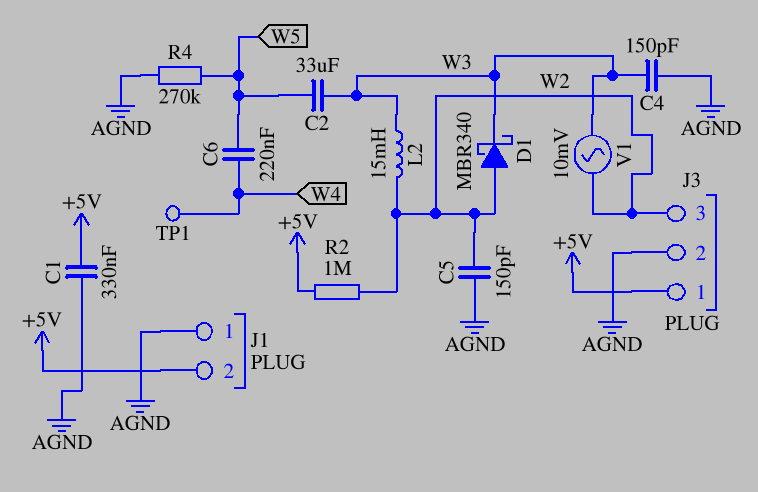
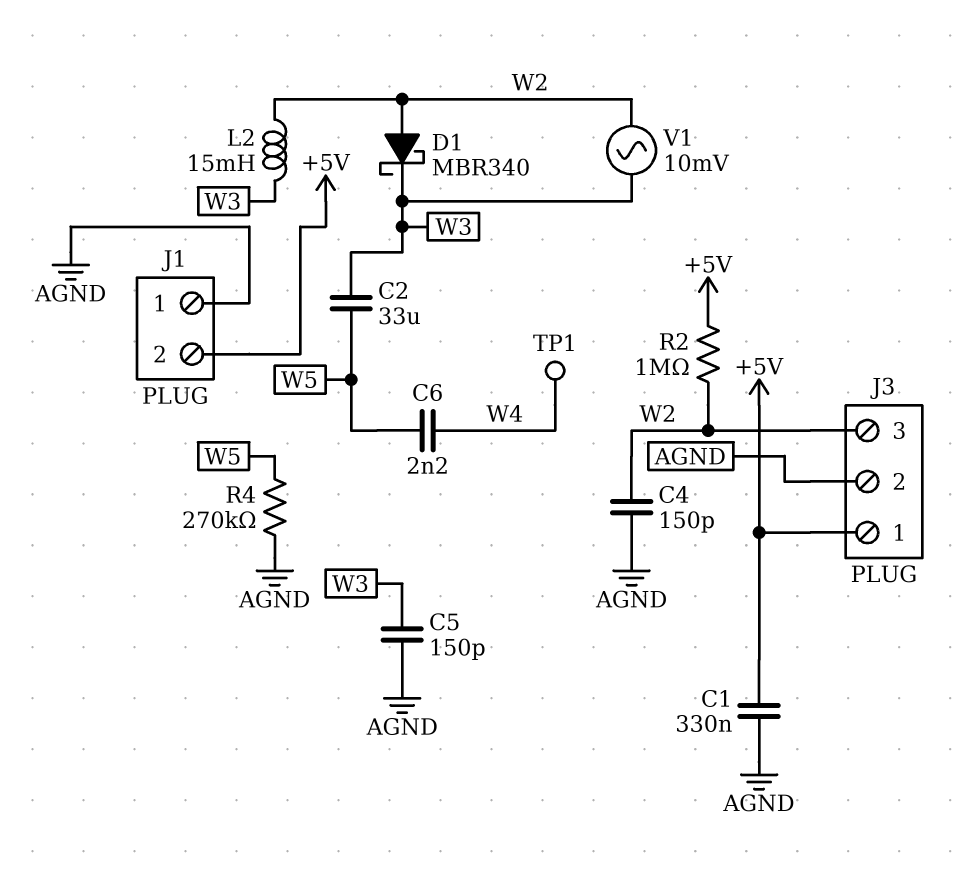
C4: 150pF (AGND, W3) -> 150pF (AGND, W2)
C5: 150pF (AGND, W2) -> 150pF (AGND, W3)
C6: 220nF (W4, W5) -> 2.2nF (W4, W5)

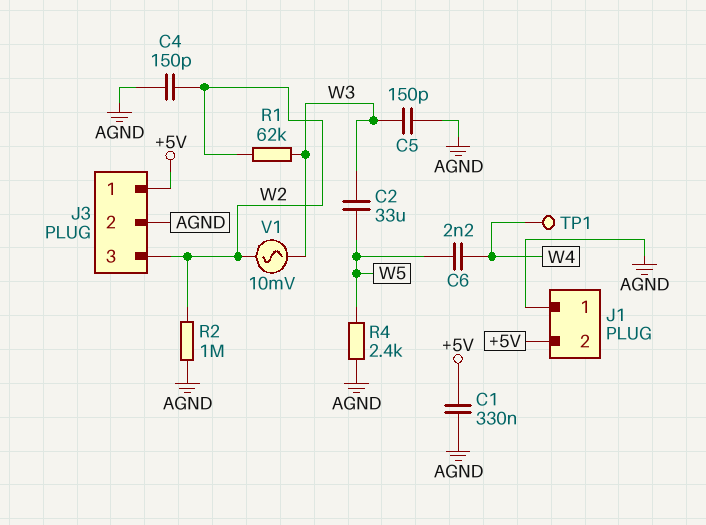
D1: schottky MBR340 (A W2, K W3) -> none
L2: 15mH (W2, W3) -> none
R1: none -> 62k (W2, W3)
R2: 1M (+5V, W2) -> 1M (AGND, W2)
R4: 270k (AGND, W5) -> 2.4k (AGND, W5)

